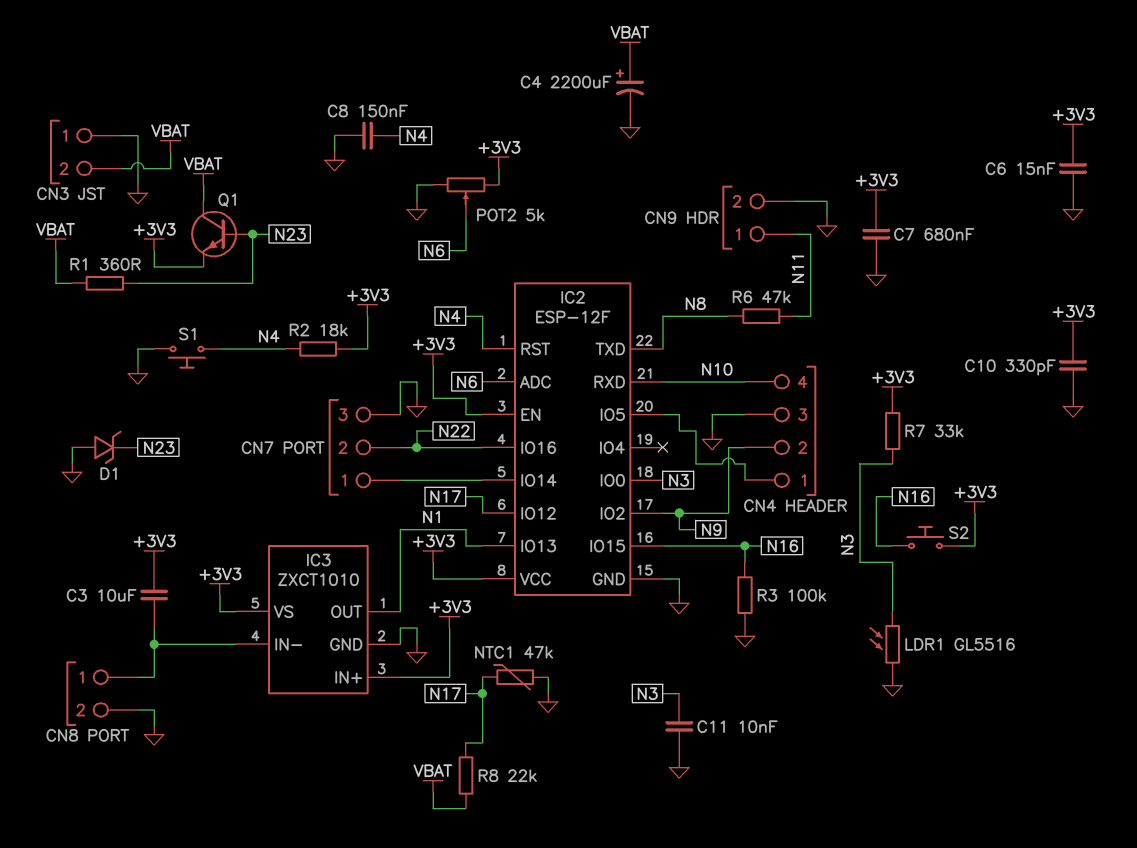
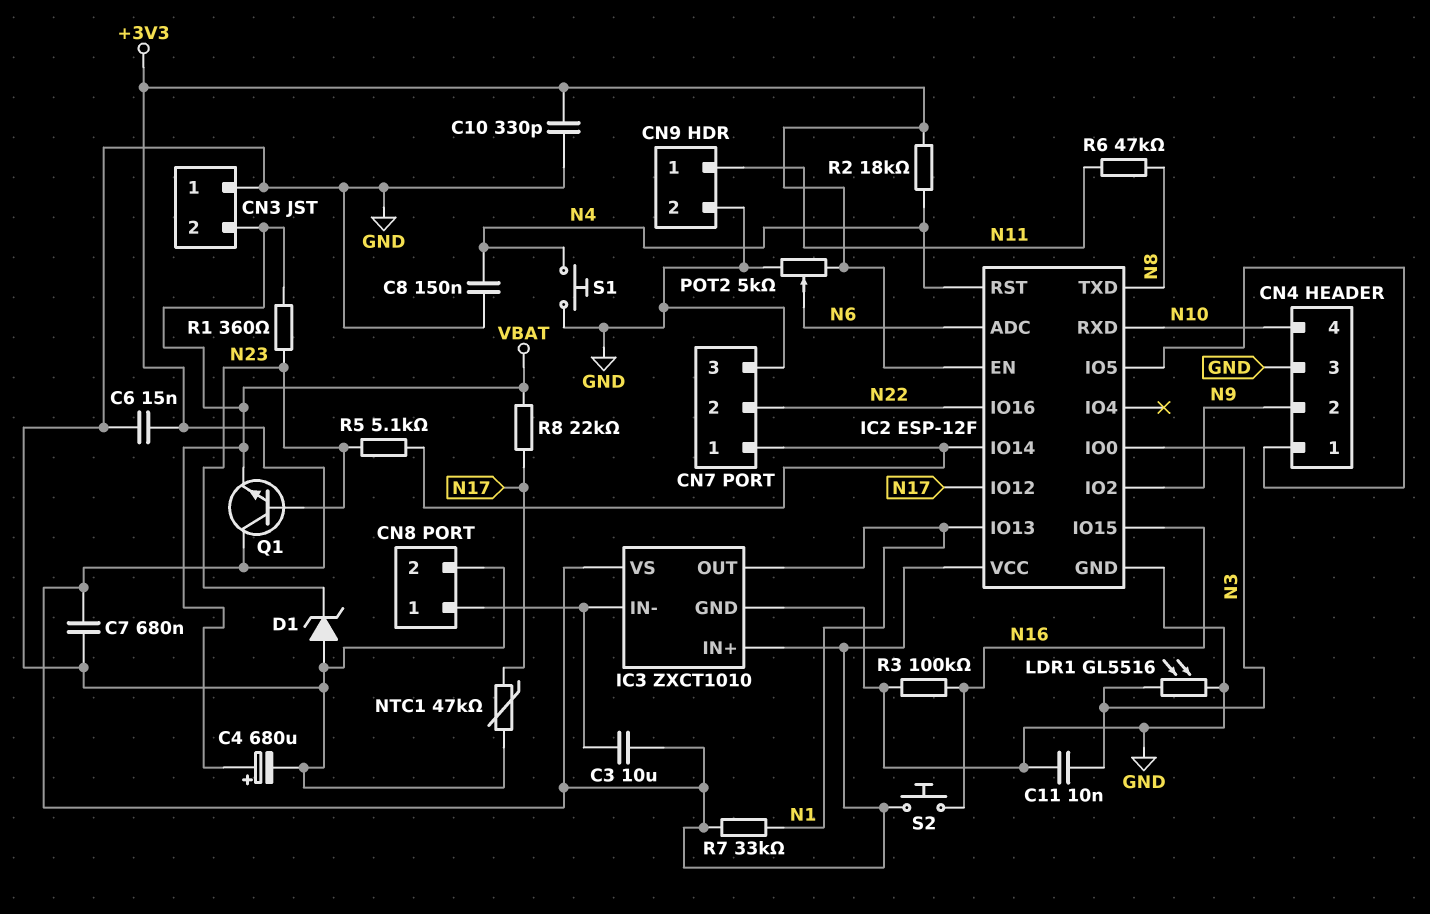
C4: 2200uF (plus VBAT, minus GND) -> 680uF (plus VBAT, minus GND)
Q1: NPN (B N23, C VBAT, E +3V3) -> NPN (B N23, C +3V3, E VBAT)
R5: none -> 5.1k (CN7/1, N23)
R7: 33k (+3V3, N3) -> 33k (+3V3, N1)

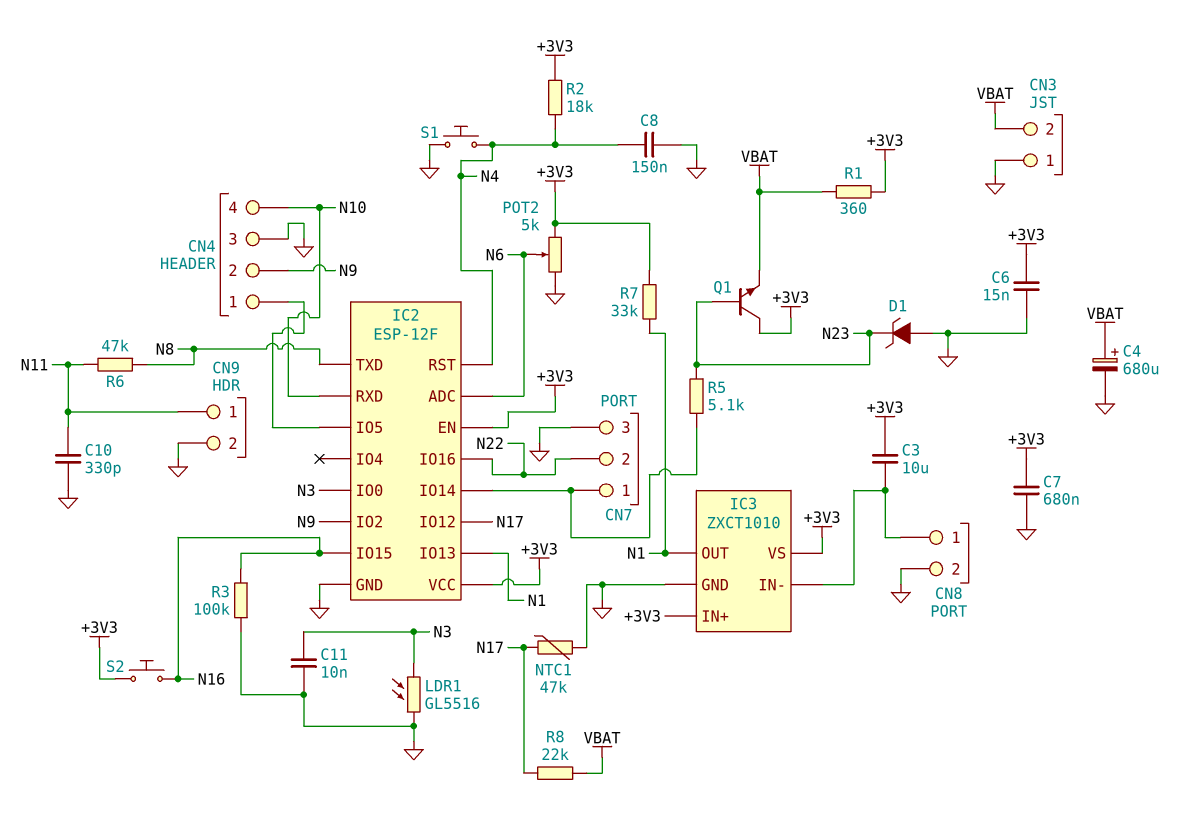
C10: 330pF (+3V3, GND) -> 330pF (GND, N11)
R1: 360 (N23, VBAT) -> 360 (+3V3, VBAT)

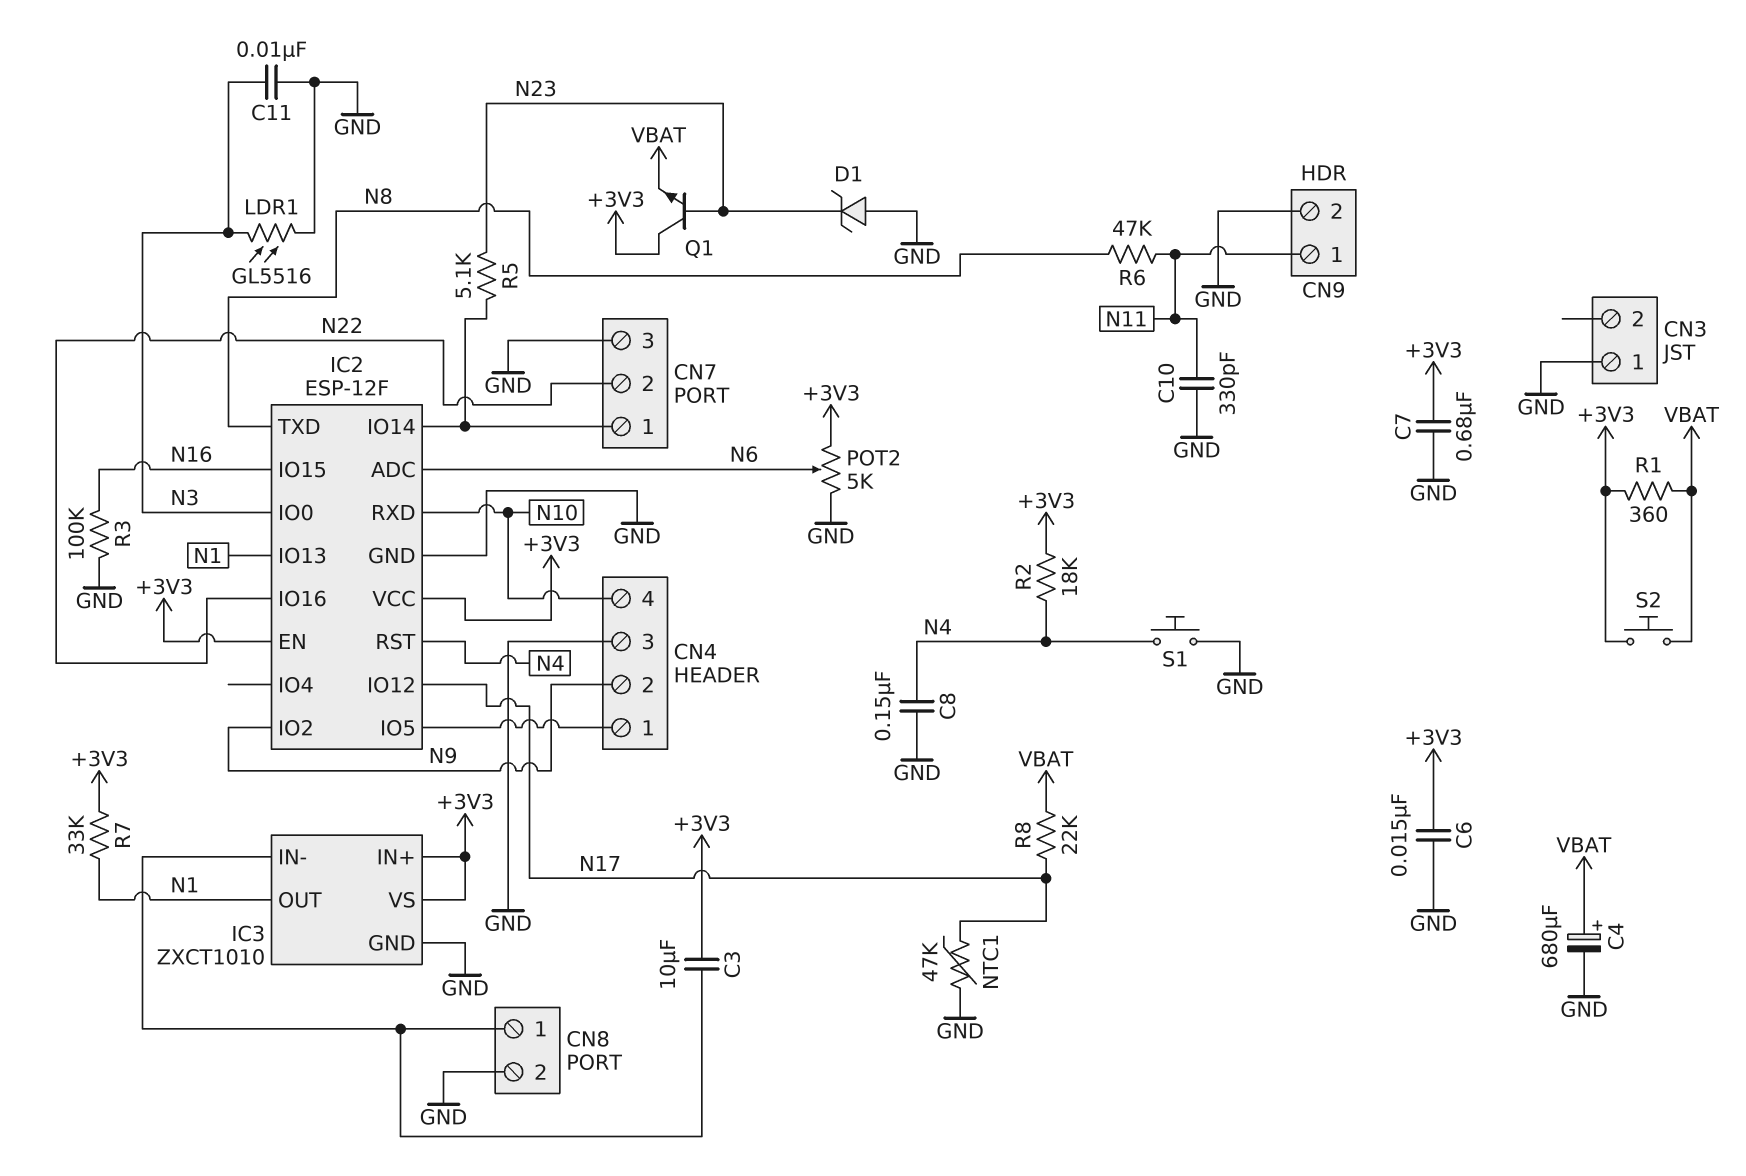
CN3 pin 2: VBAT -> none
S2: button (+3V3, N16) -> button (+3V3, VBAT)

